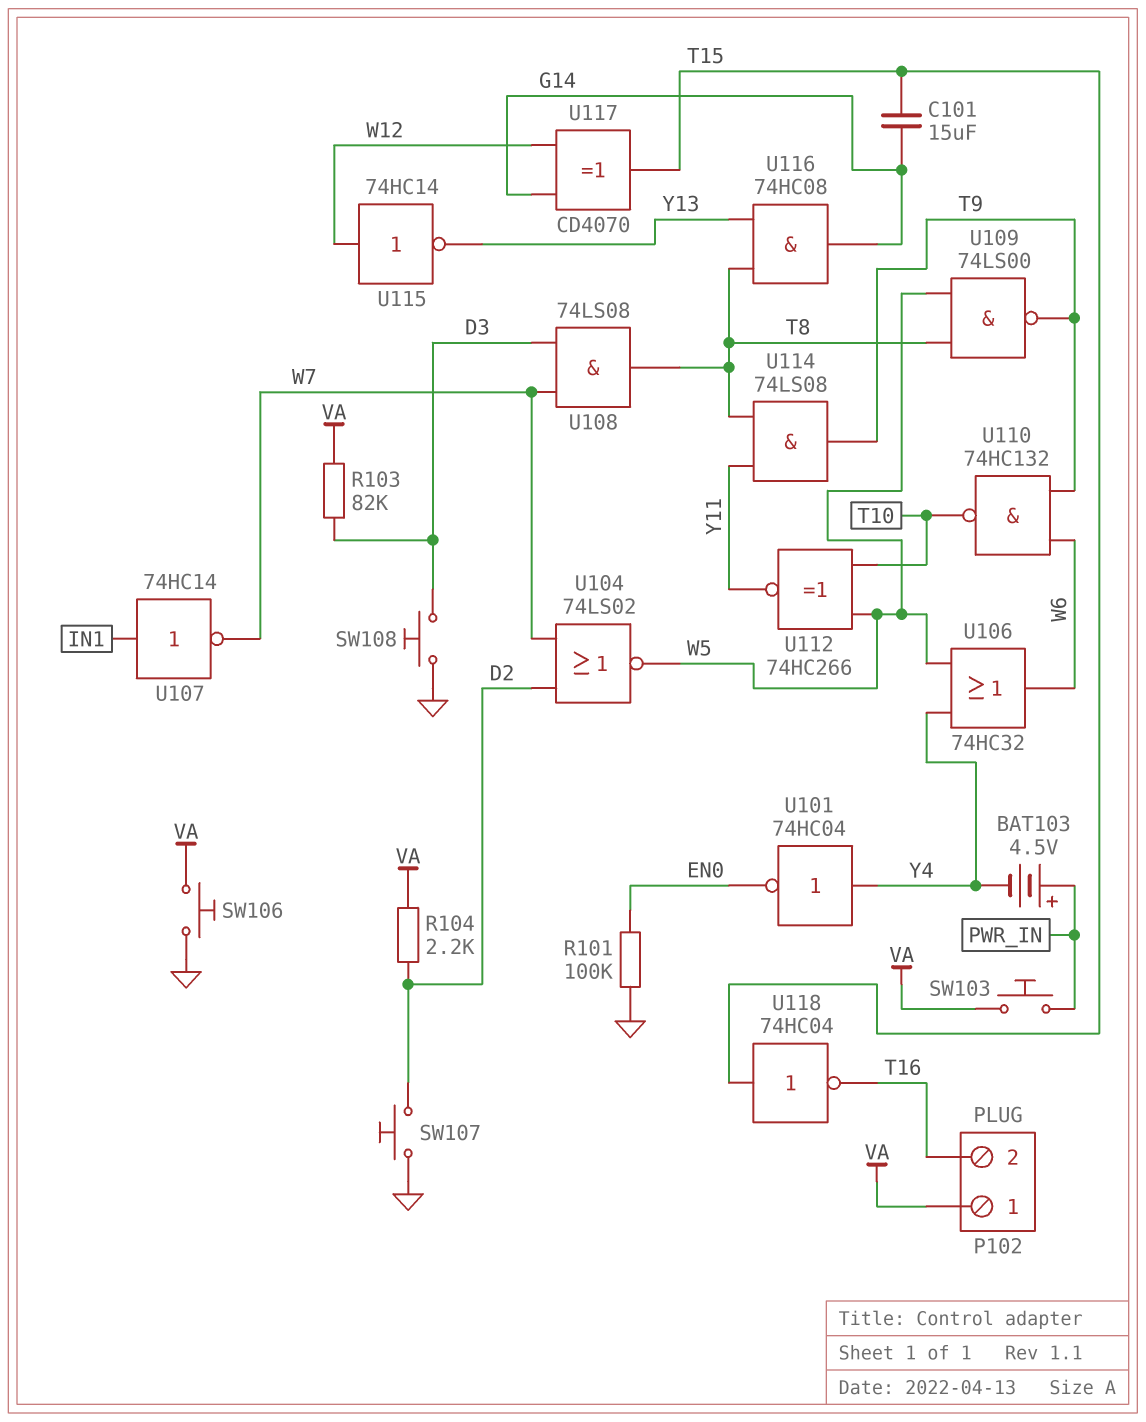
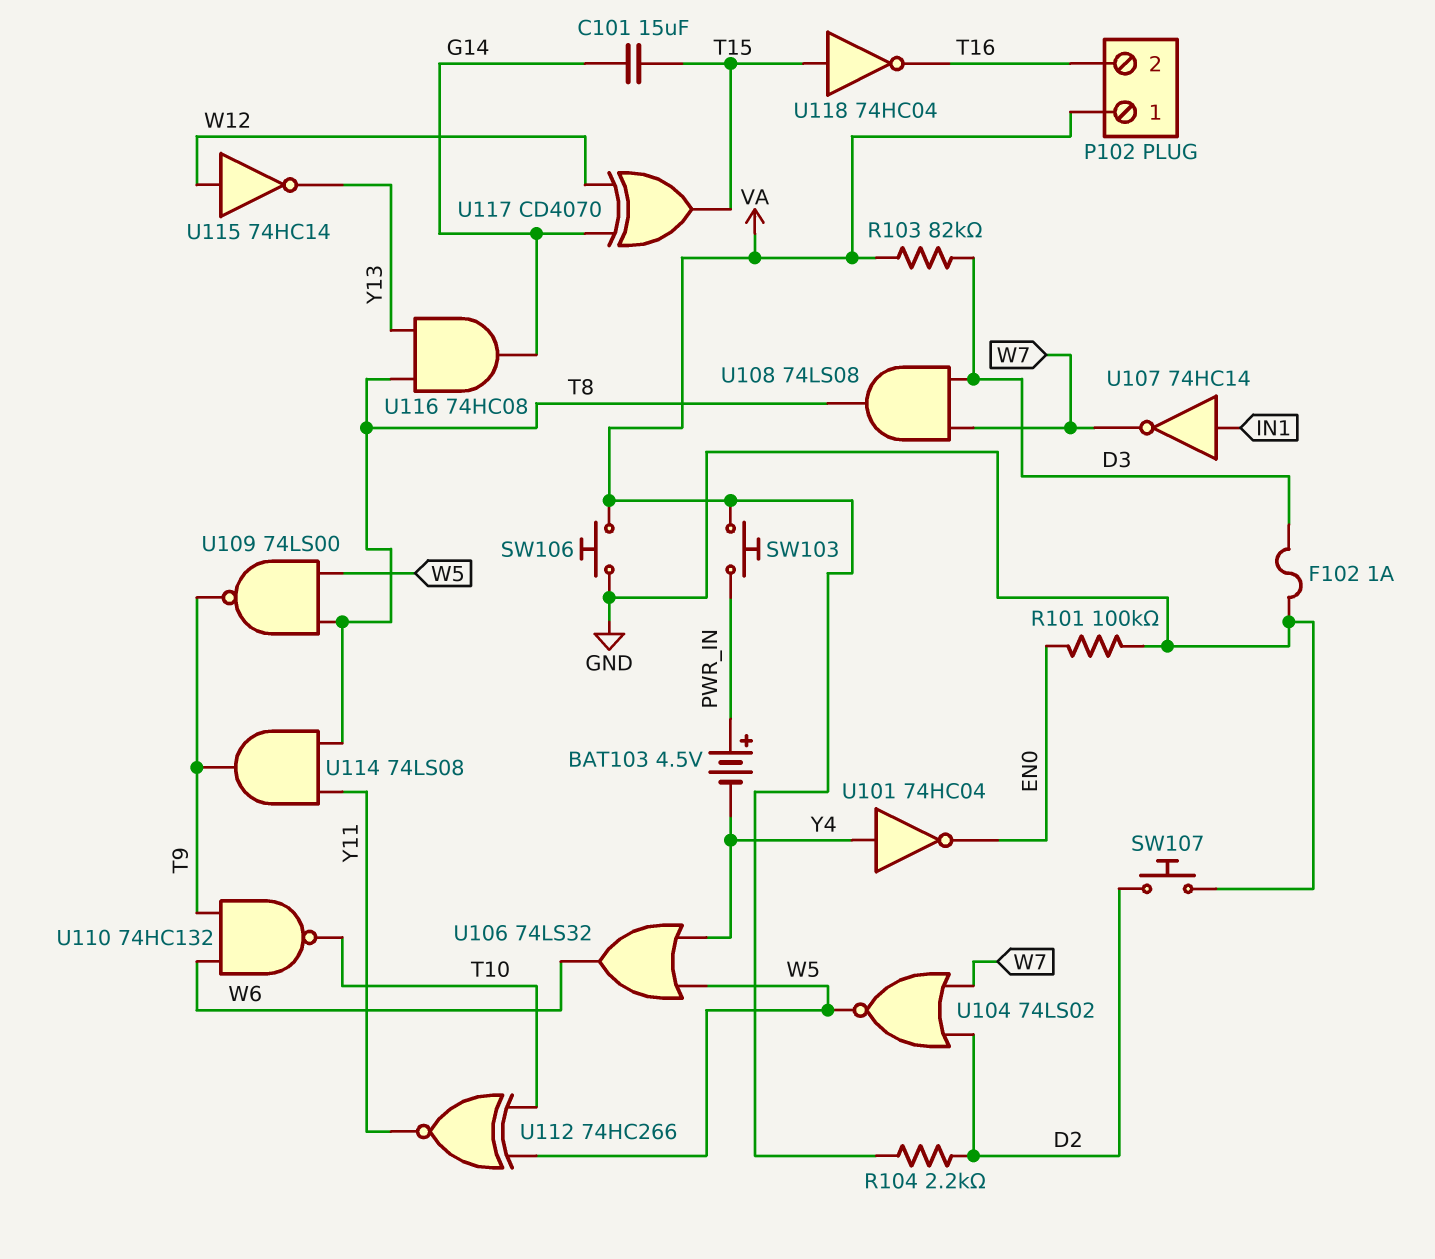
F102: none -> 1A (D3, GND)
SW108: button (D3, GND) -> none
U106: OR 74HC32 (in W5, in Y4, out W6) -> OR 74LS32 (in W5, in Y4, out W6)

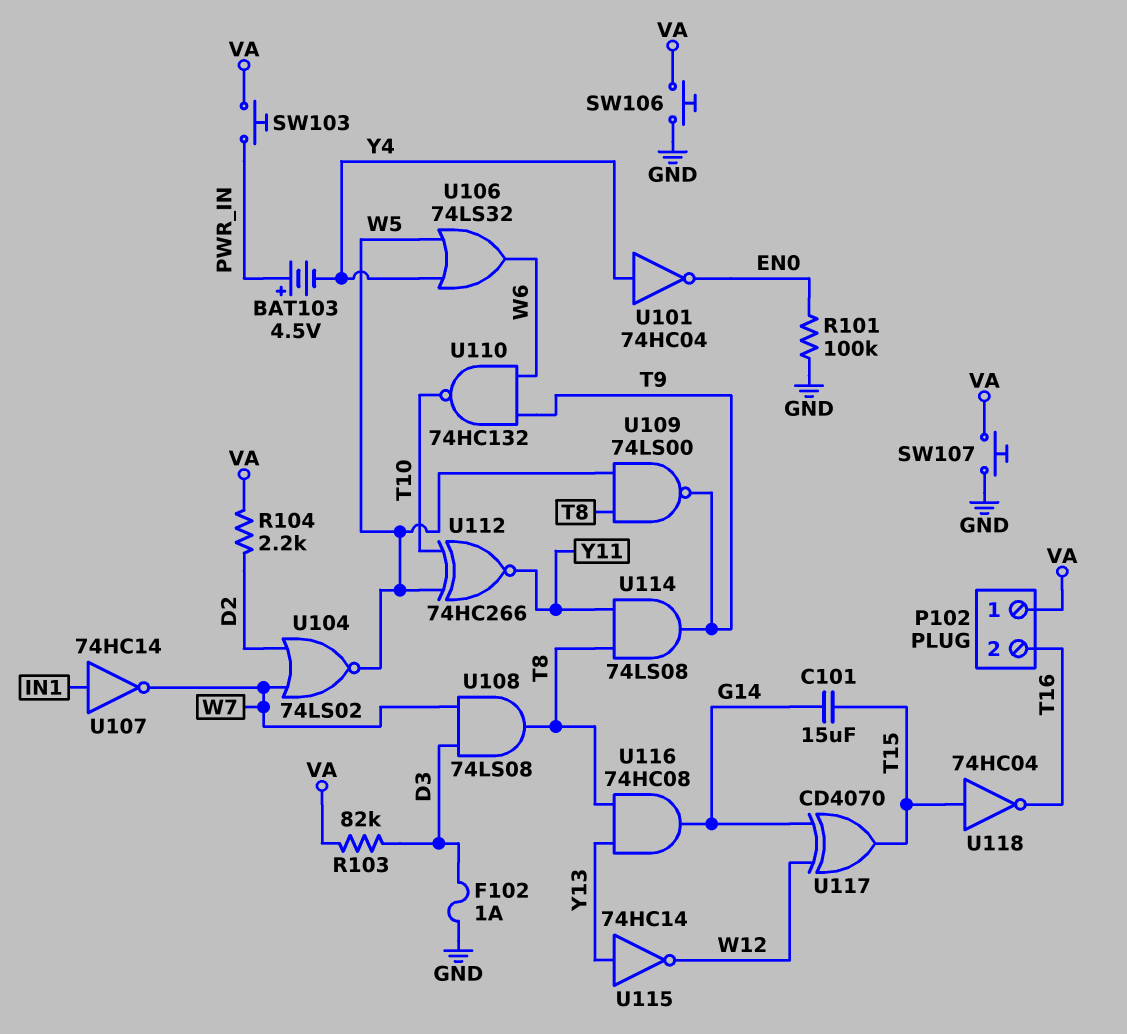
SW107: button (D2, GND) -> button (GND, VA)
U115: NOT 74HC14 (in W12, out Y13) -> NOT 74HC14 (in Y13, out W12)

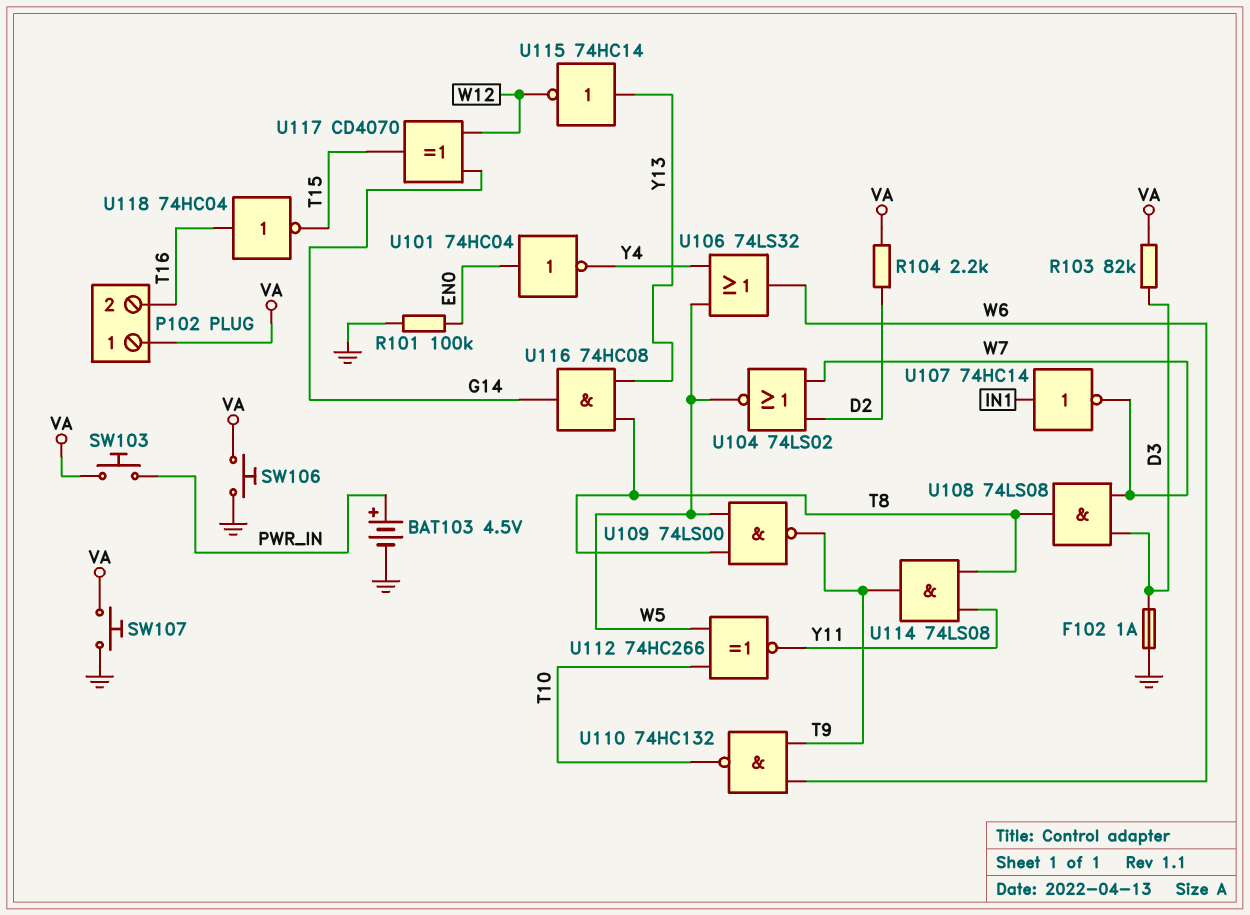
BAT103: 4.5V (plus PWR_IN, minus Y4) -> 4.5V (plus PWR_IN, minus GND)
C101: 15uF (G14, T15) -> none
U101: NOT 74HC04 (in Y4, out EN0) -> NOT 74HC04 (in EN0, out Y4)
U118: NOT 74HC04 (in T15, out T16) -> NOT 74HC04 (in T16, out T15)

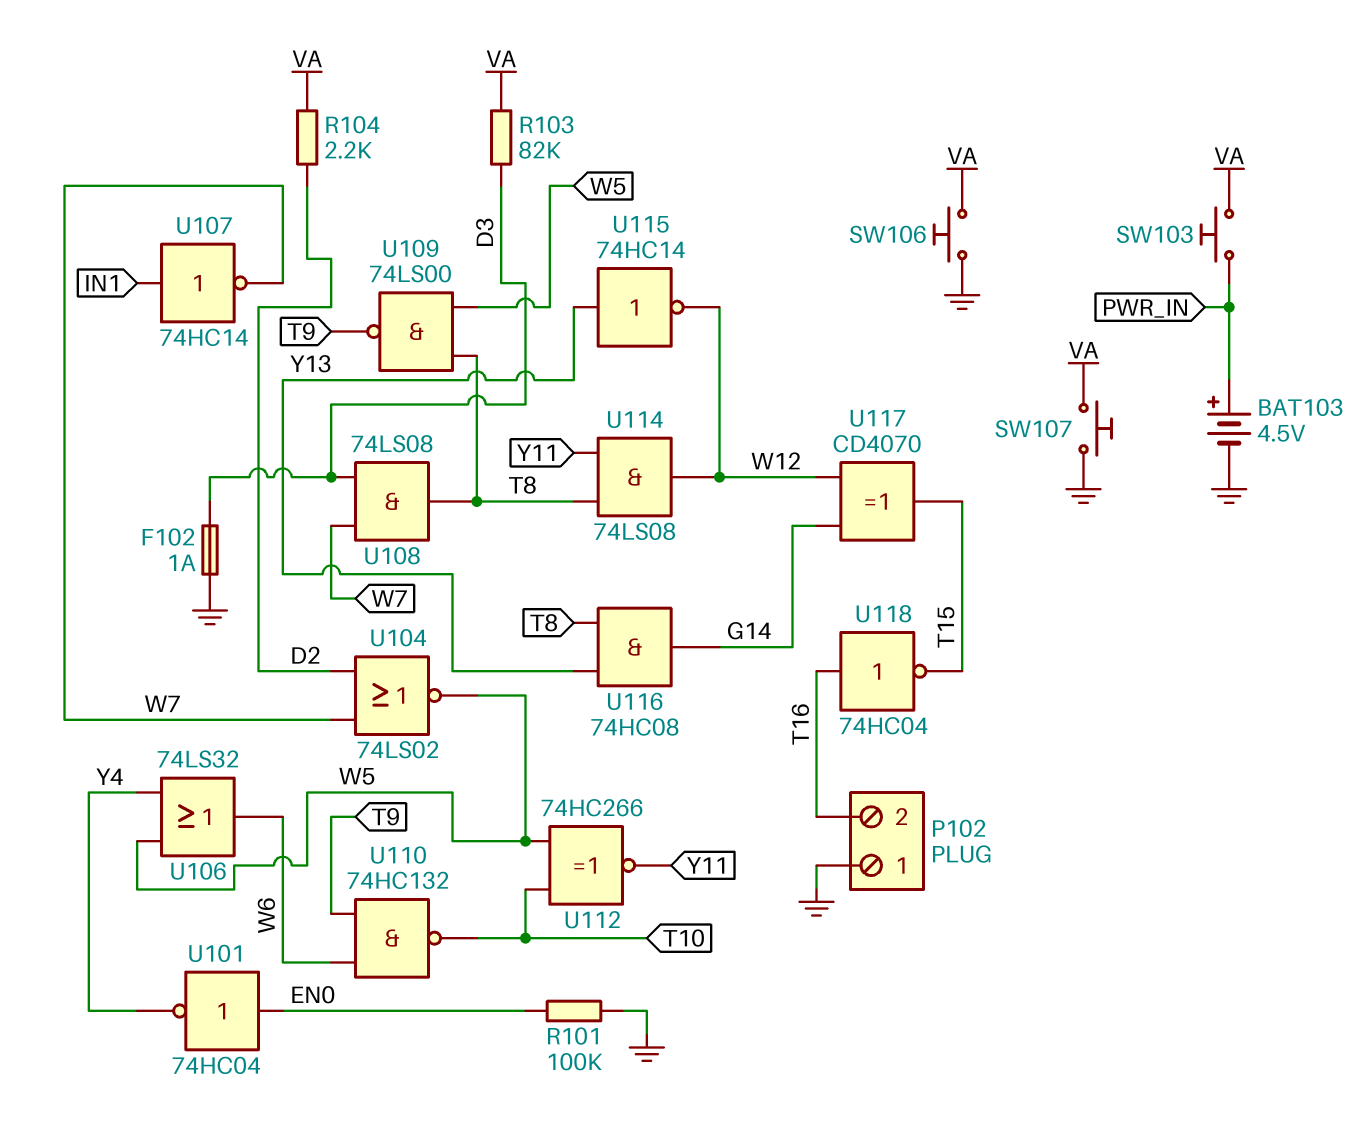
P102 pin 1: VA -> GND
U114: AND 74LS08 (in T8, in Y11, out T9) -> AND 74LS08 (in T8, in Y11, out W12)

